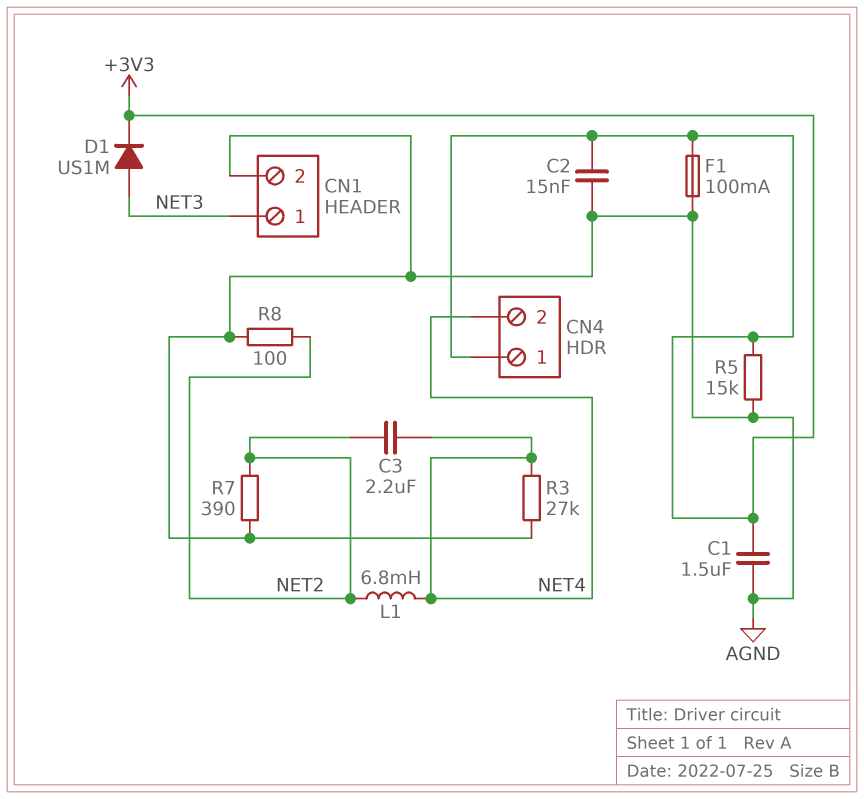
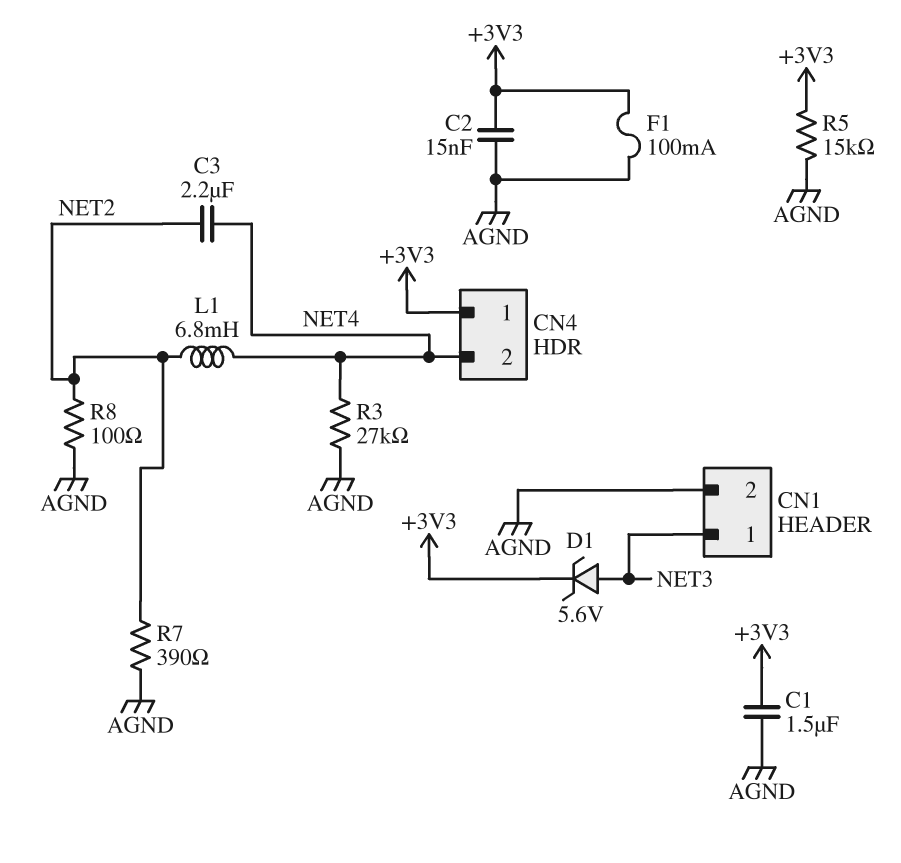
D1: diode US1M (A NET3, K +3V3) -> zener 5.6V (A NET3, K +3V3)

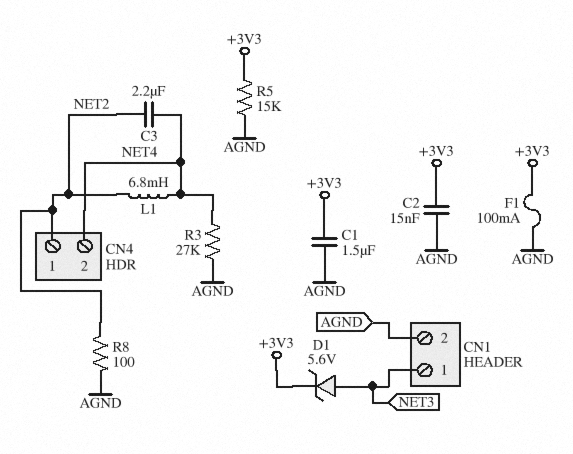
CN4 pin 1: +3V3 -> NET2
R7: 390 (AGND, NET2) -> none

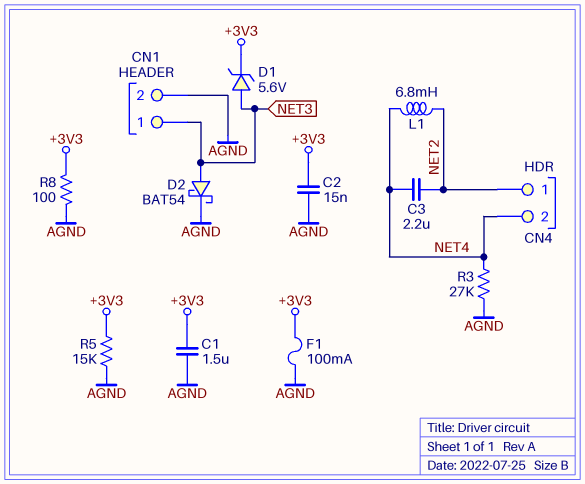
D2: none -> schottky BAT54 (A NET3, K AGND)
R8: 100 (AGND, NET2) -> 100 (+3V3, AGND)

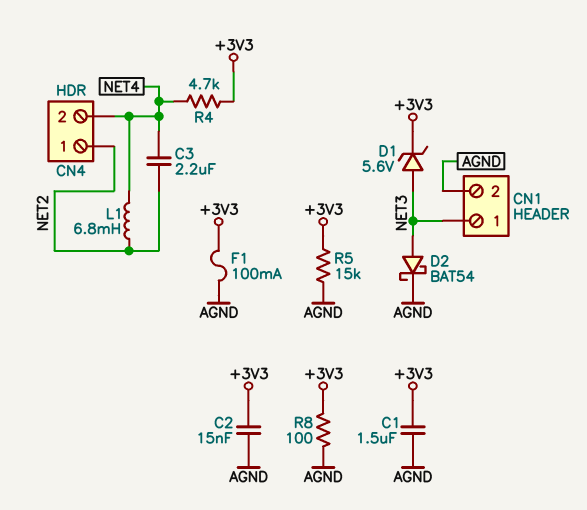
R3: 27k (AGND, NET4) -> none
R4: none -> 4.7k (+3V3, NET4)

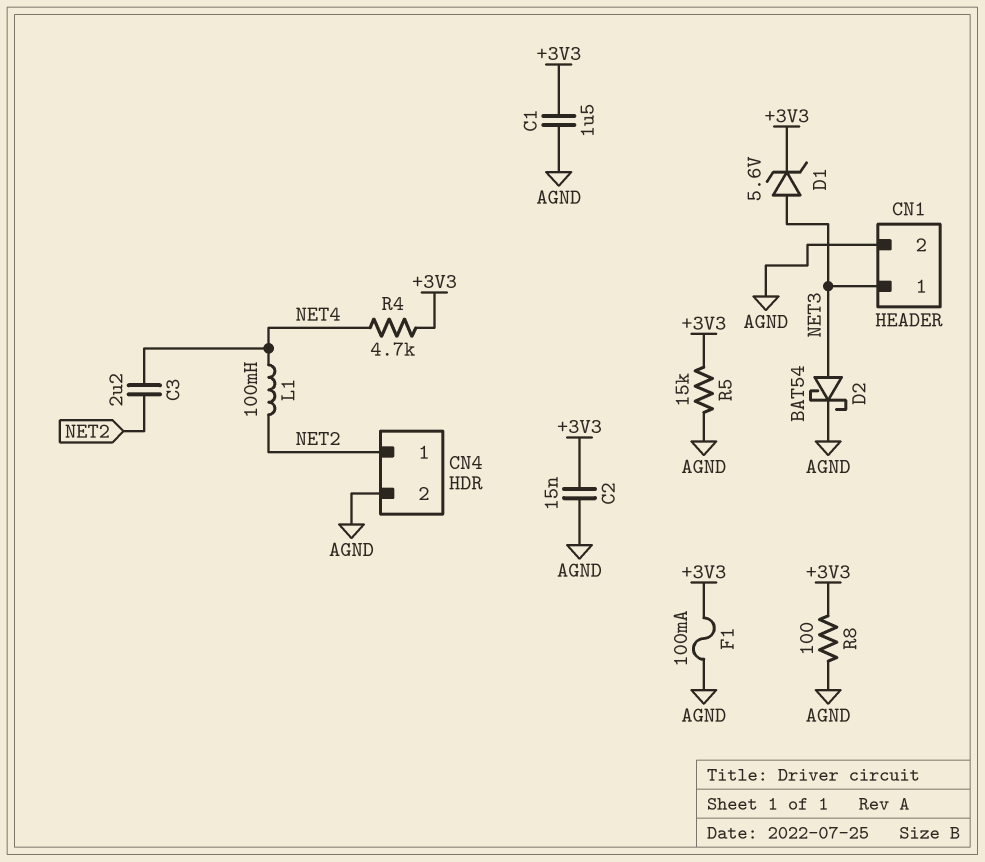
CN4 pin 2: NET4 -> AGND
L1: 6.8mH (NET2, NET4) -> 100mH (NET2, NET4)

